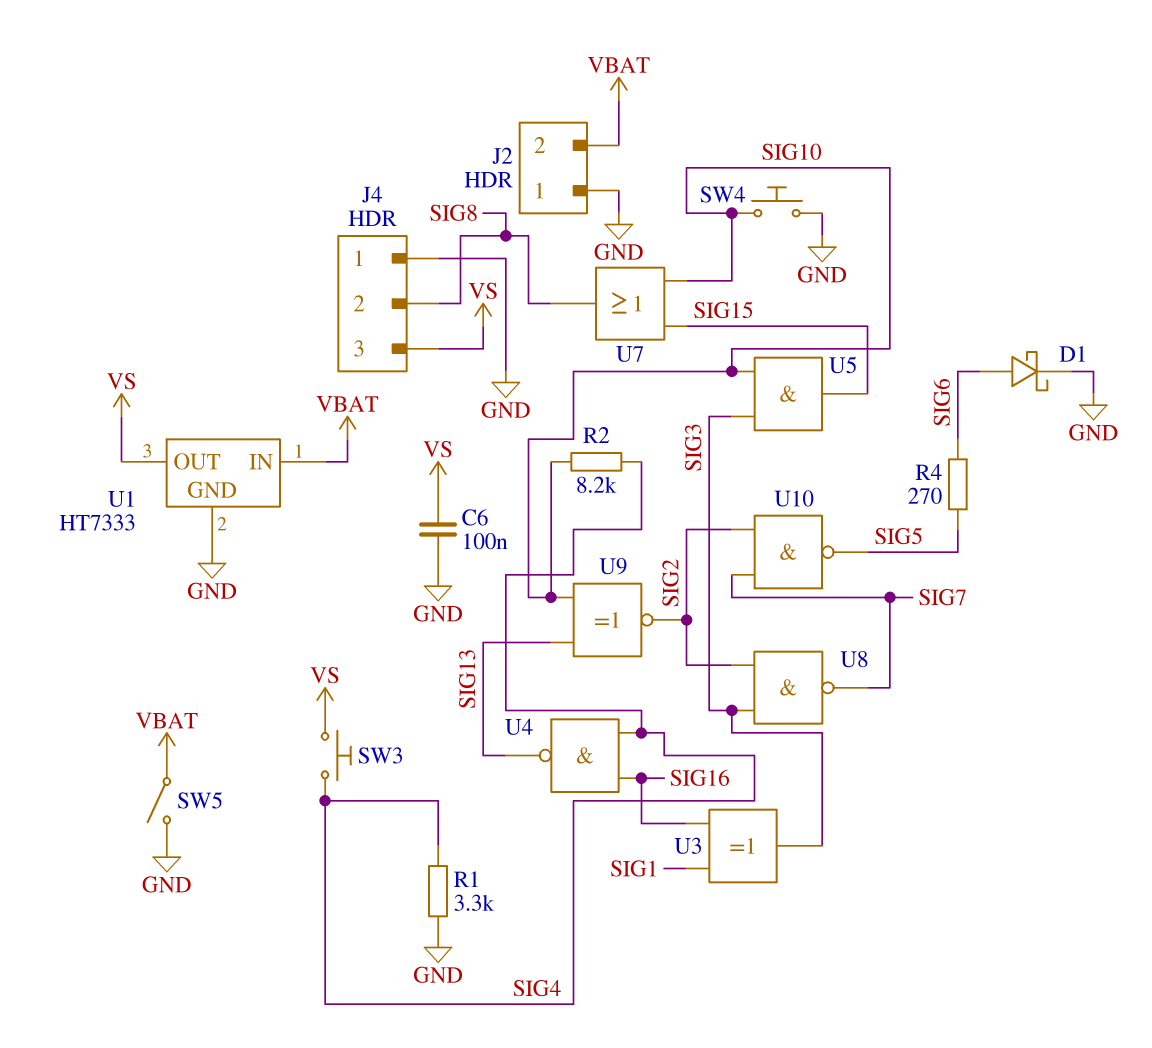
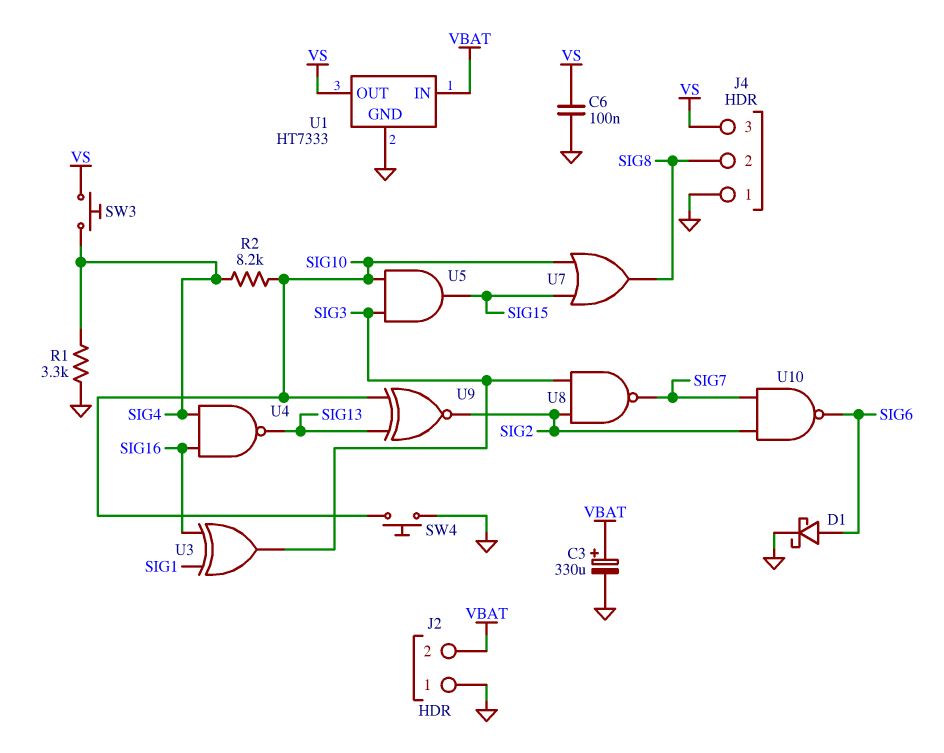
C3: none -> 330uF (plus VBAT, minus GND)
R4: 270 (SIG5, SIG6) -> none
SW5: switch (GND, VBAT) -> none
U10: NAND (in SIG2, in SIG7, out SIG5) -> NAND (in SIG2, in SIG7, out SIG6)

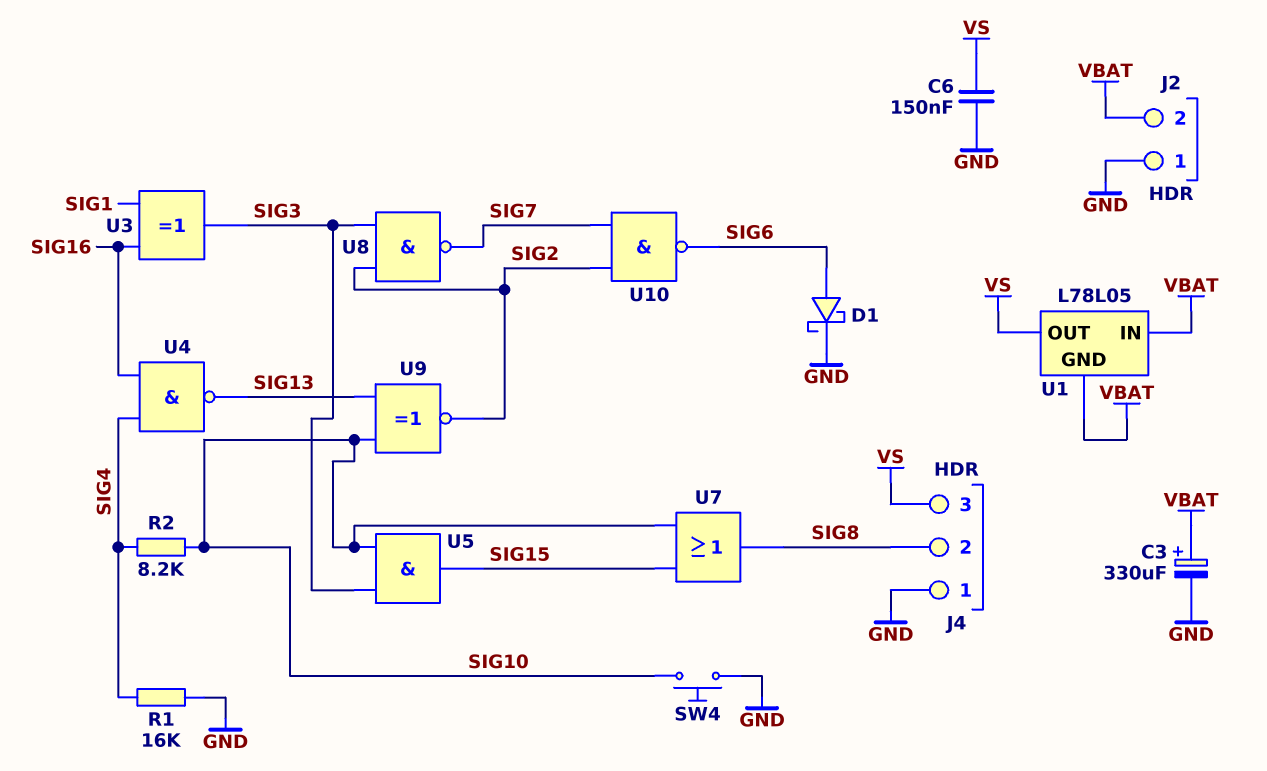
C6: 100nF (GND, VS) -> 150nF (GND, VS)
R1: 3.3k (GND, SIG4) -> 16k (GND, SIG4)
SW3: button (SIG4, VS) -> none
U1: HT7333 -> L78L05
U1 pin GND: GND -> VBAT

